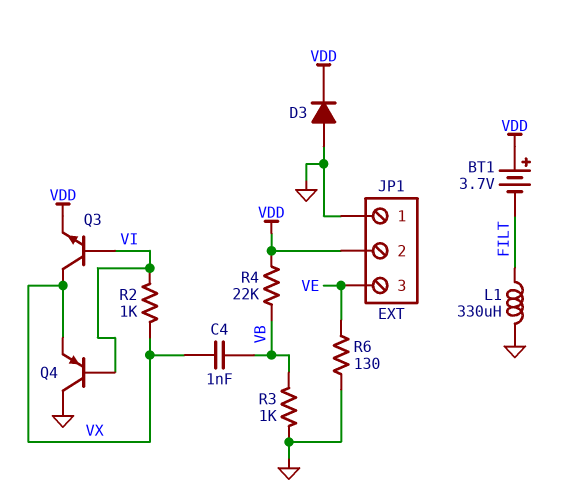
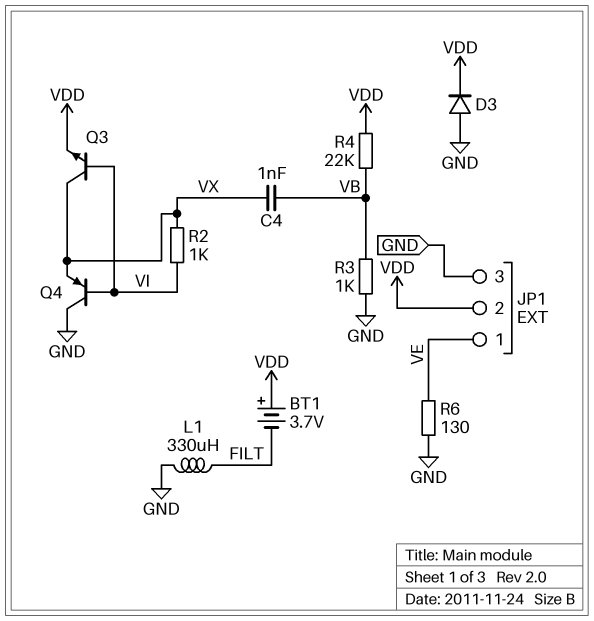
JP1 pin 1: GND -> VE
JP1 pin 3: VE -> GND

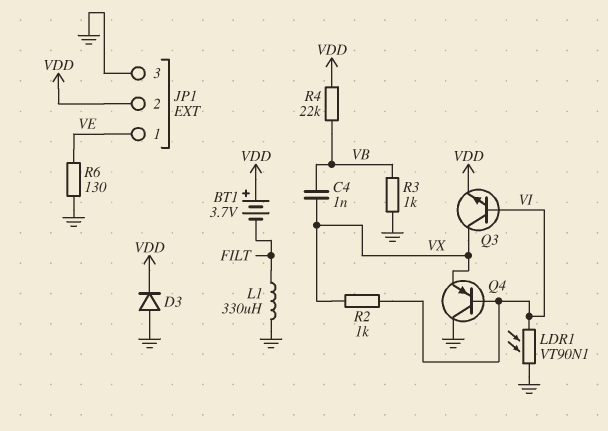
LDR1: none -> VT90N1 (GND, VI)

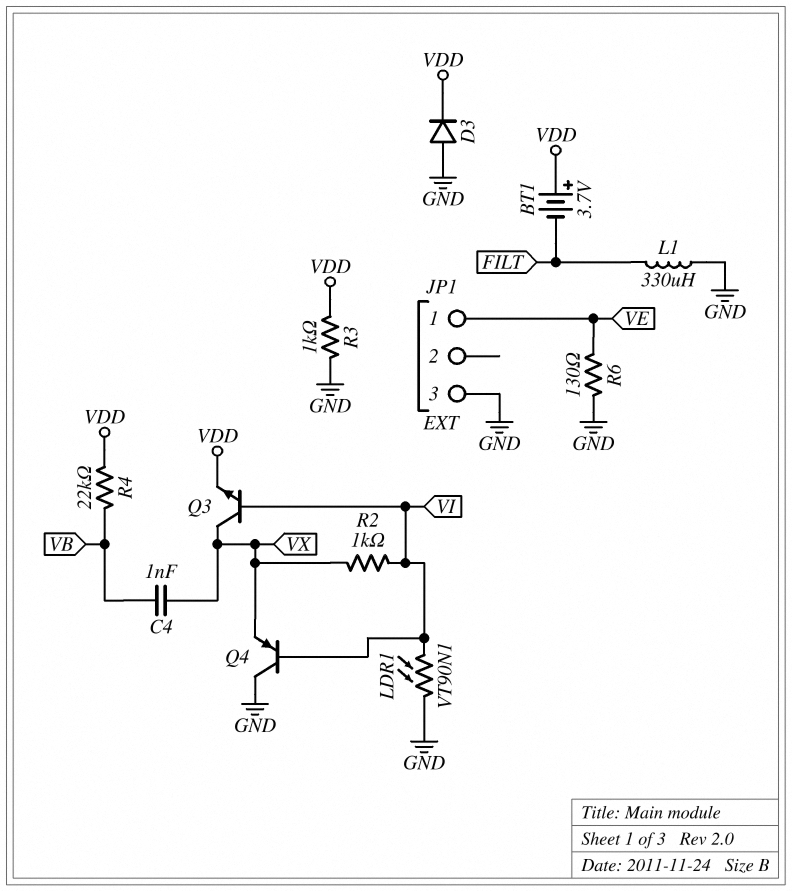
JP1 pin 2: VDD -> none
R3: 1k (GND, VB) -> 1k (GND, VDD)

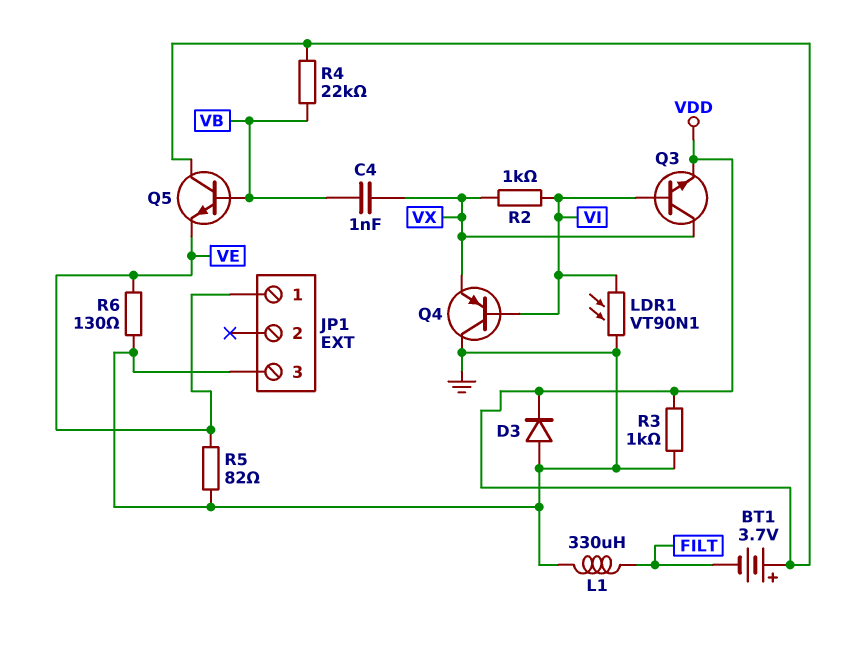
Q5: none -> NPN (B VB, C VDD, E VE)
R5: none -> 82 (GND, VE)

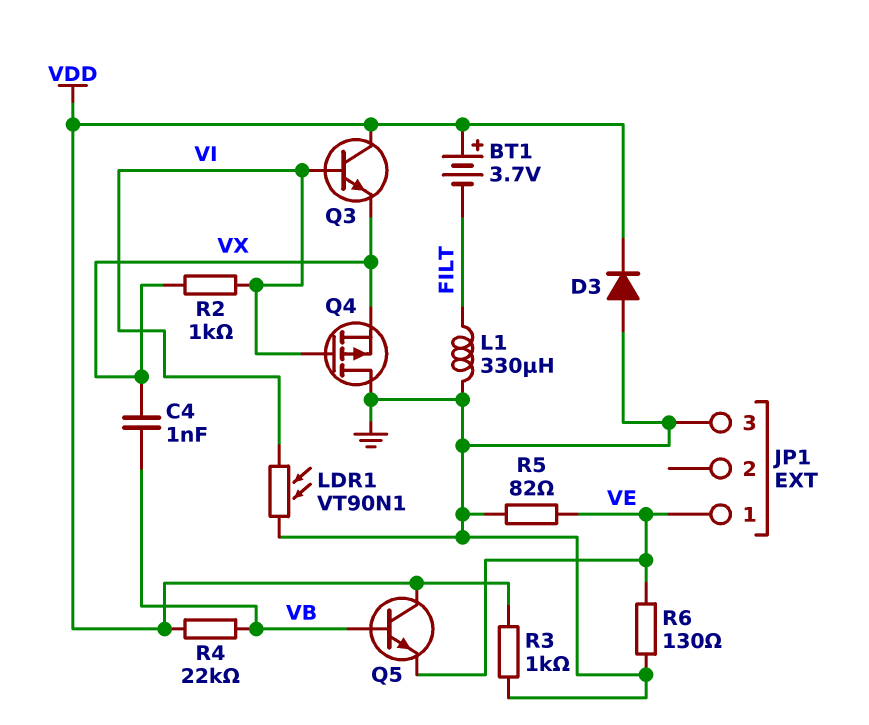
Q3: NPN (B VI, C VX, E VDD) -> NPN (B VI, C VDD, E VX)
Q4: PNP (B VI, C GND, E VX) -> PMOS (G VI, D GND, S VX)

